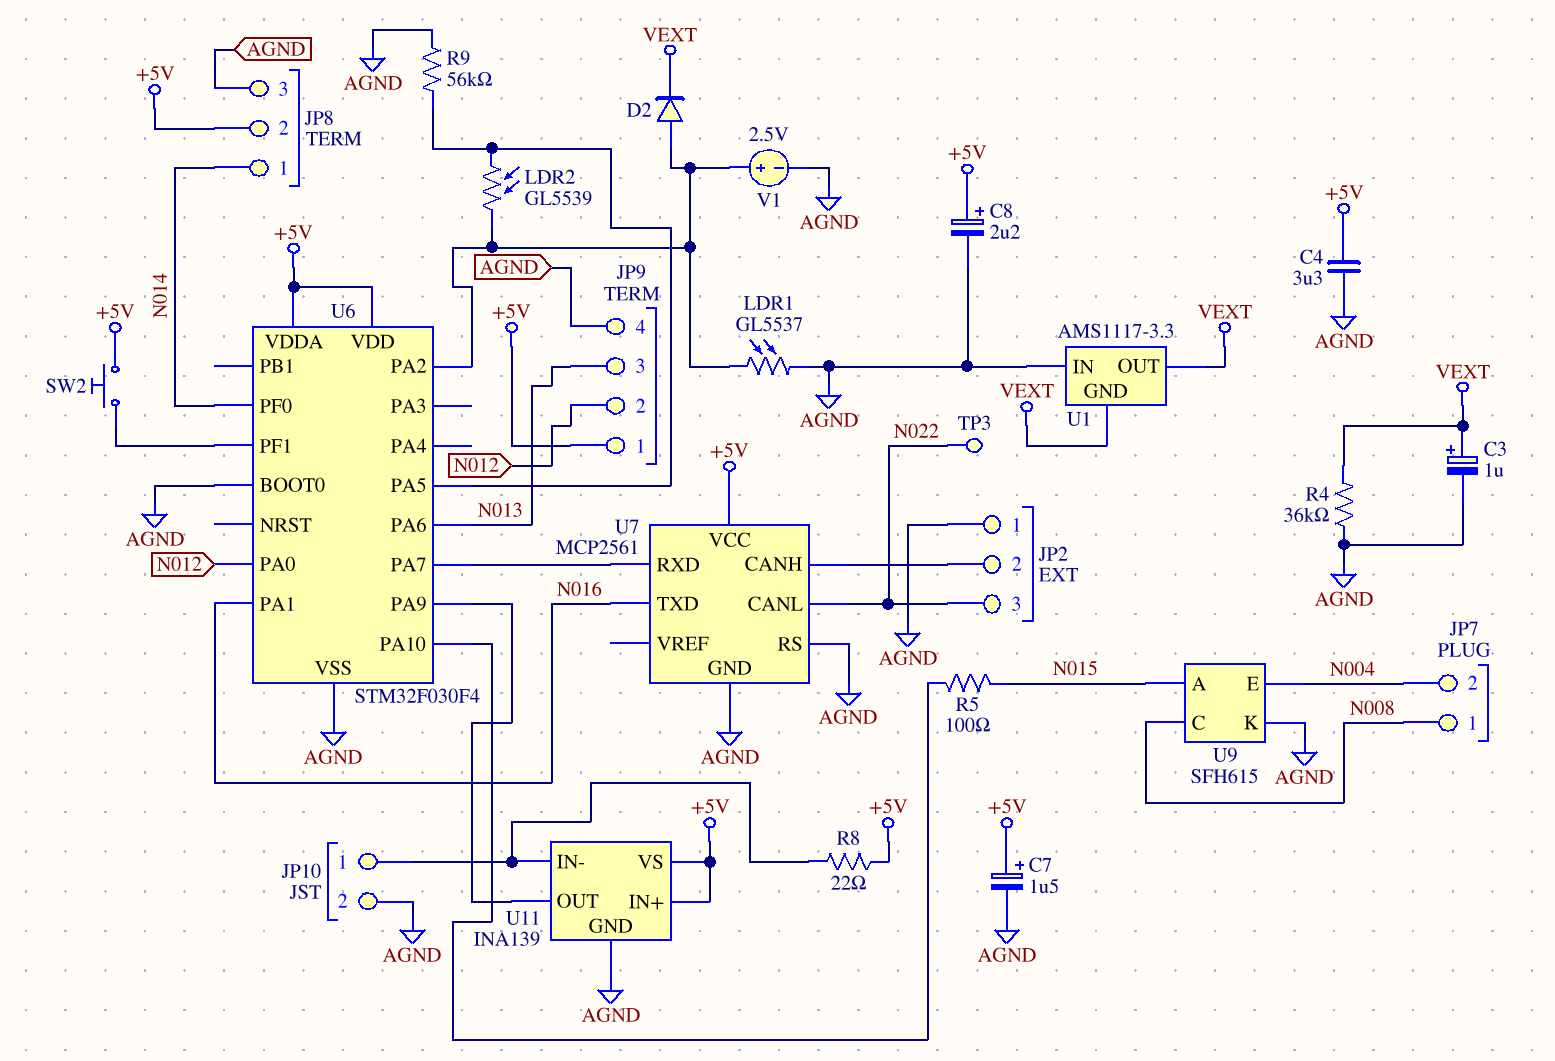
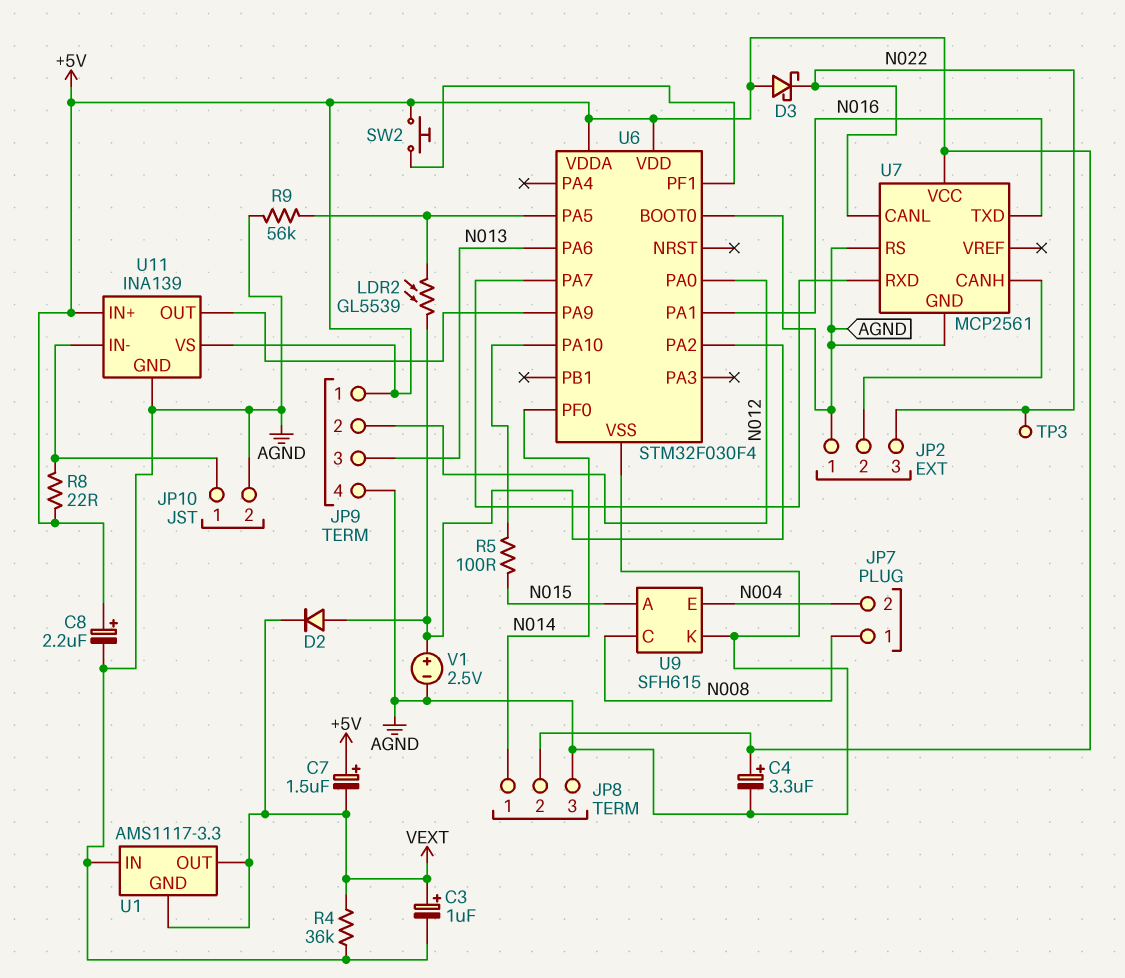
C4: 3.3uF (+5V, AGND) -> 3.3uF (plus +5V, minus AGND)
C7: 1.5uF (plus +5V, minus AGND) -> 1.5uF (plus +5V, minus VEXT)
D3: none -> schottky (A +5V, K N022)
LDR1: GL5537 (AGND, U6/PA2) -> none

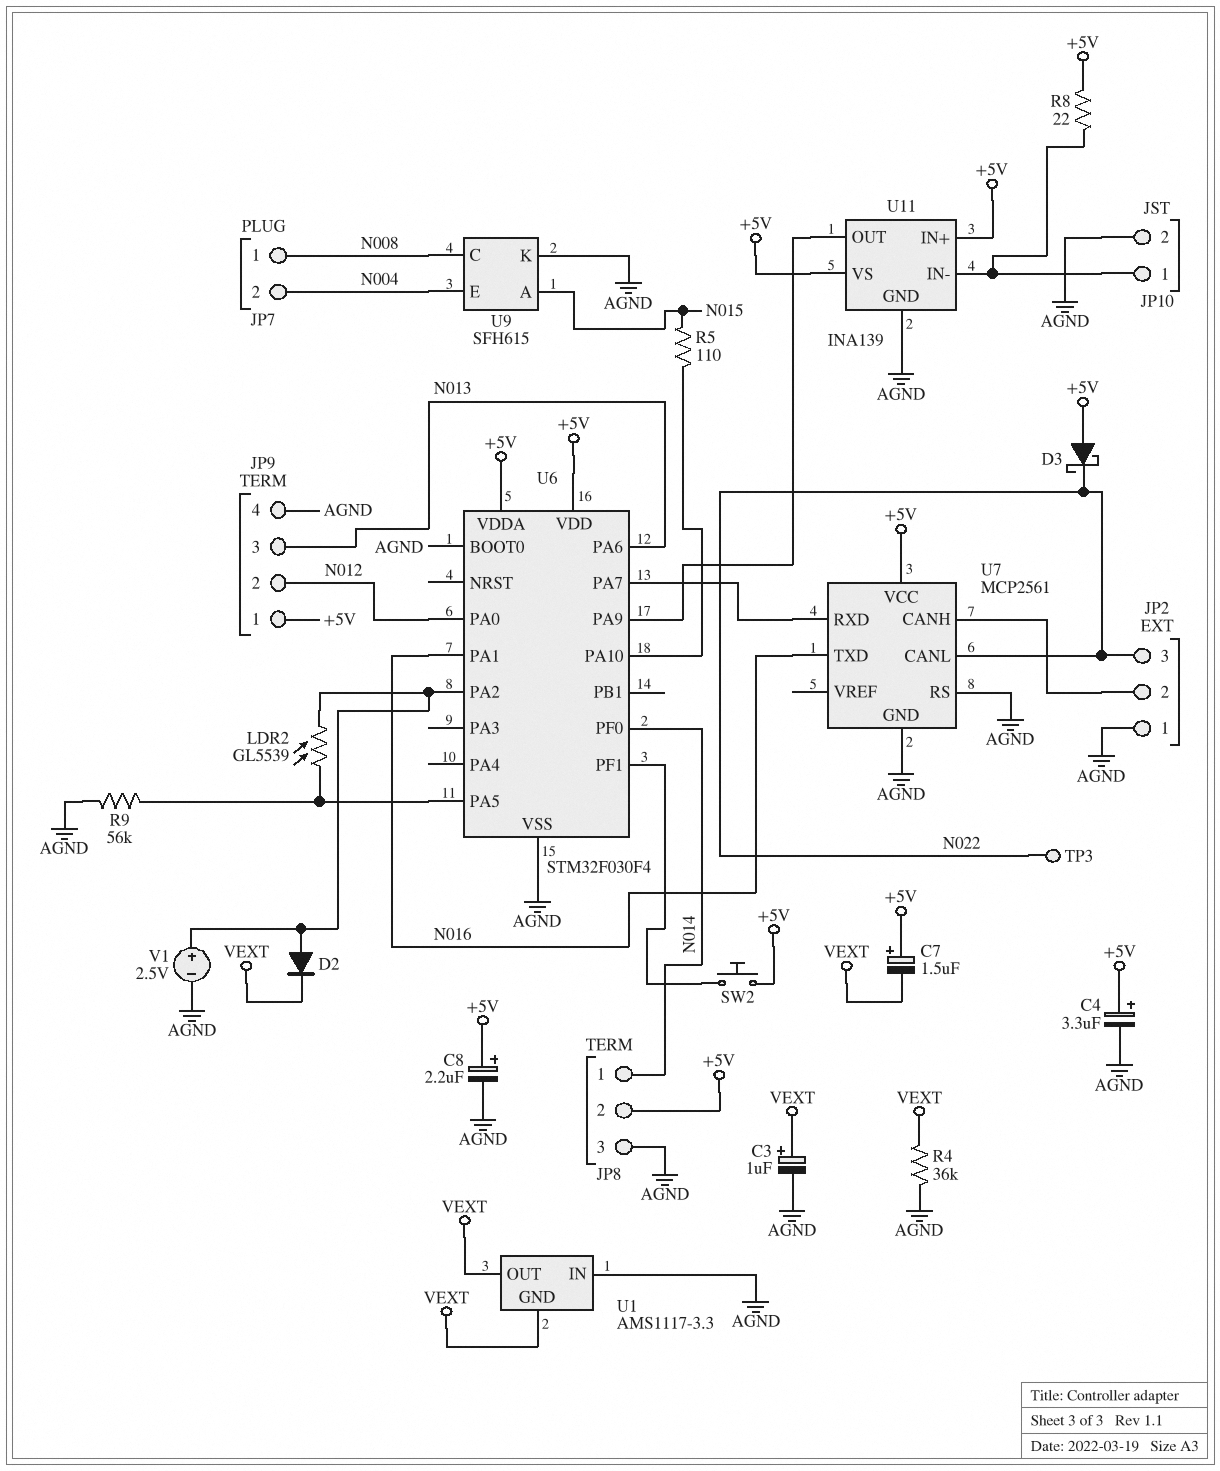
R5: 100 (N015, U6/PA10) -> 110 (N015, U6/PA10)

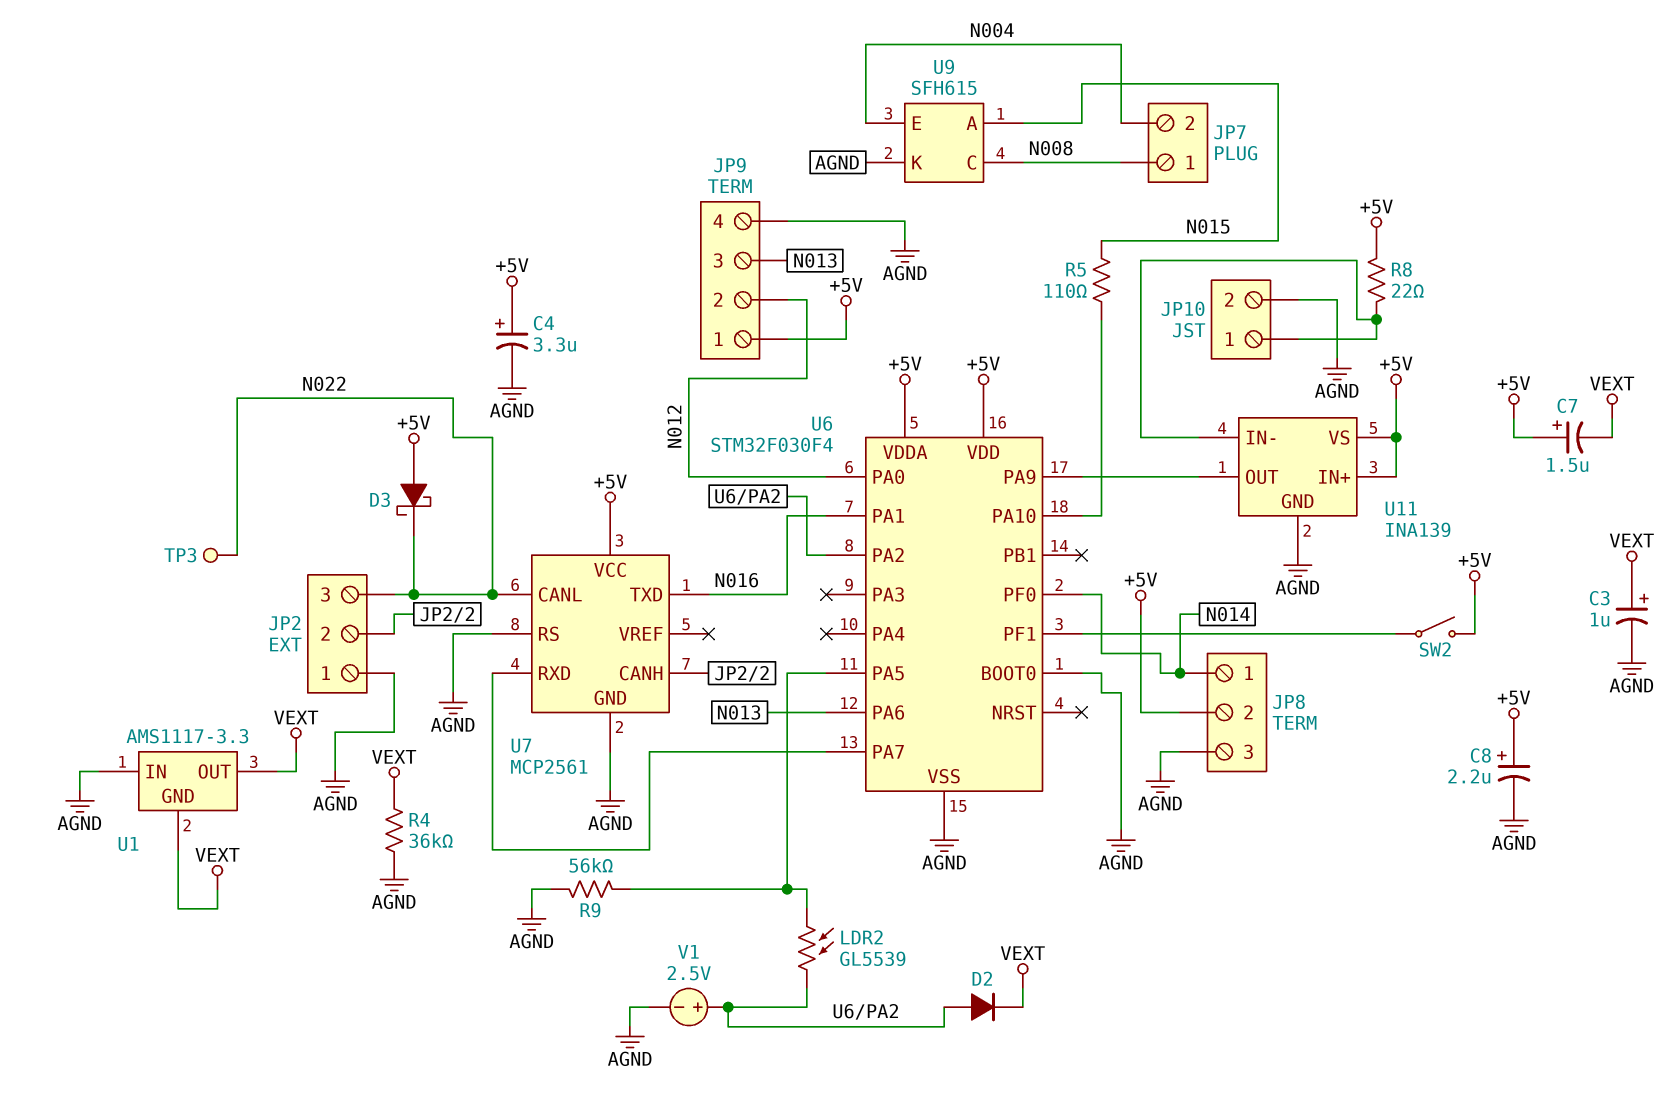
SW2: button (+5V, U6/PF1) -> switch (+5V, U6/PF1)

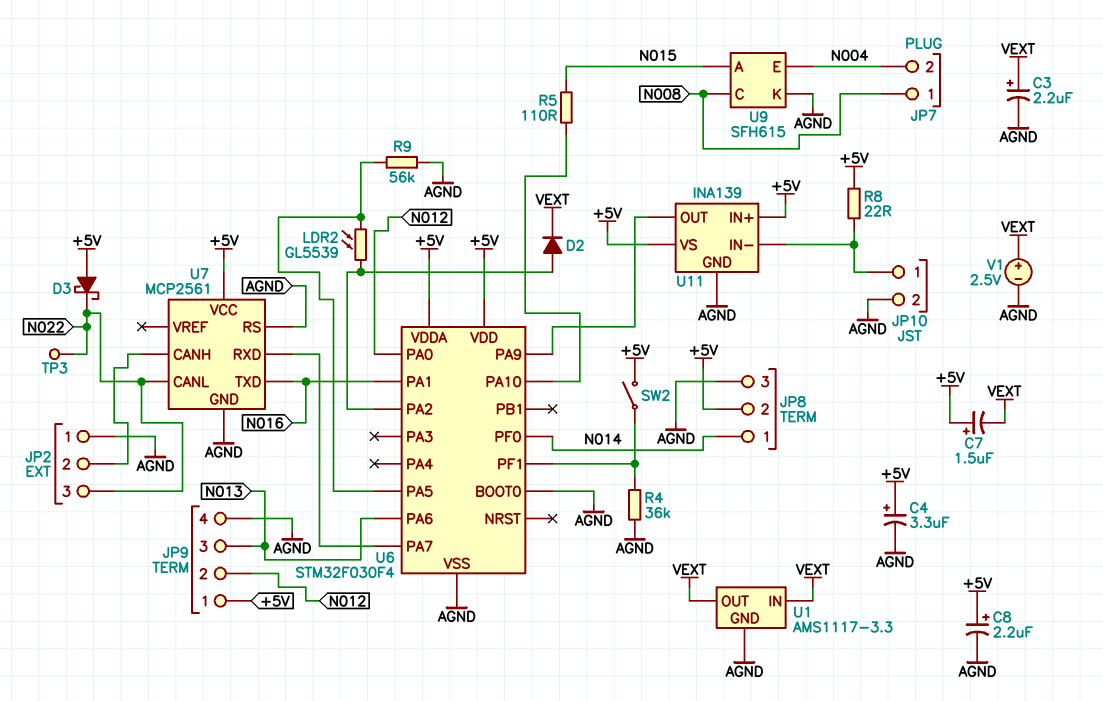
C3: 1uF (plus VEXT, minus AGND) -> 2.2uF (plus VEXT, minus AGND)
R4: 36k (AGND, VEXT) -> 36k (AGND, U6/PF1)
U1 pin GND: VEXT -> AGND
U1 pin IN: AGND -> VEXT
V1: 2.5V (plus U6/PA2, minus AGND) -> 2.5V (plus VEXT, minus AGND)

